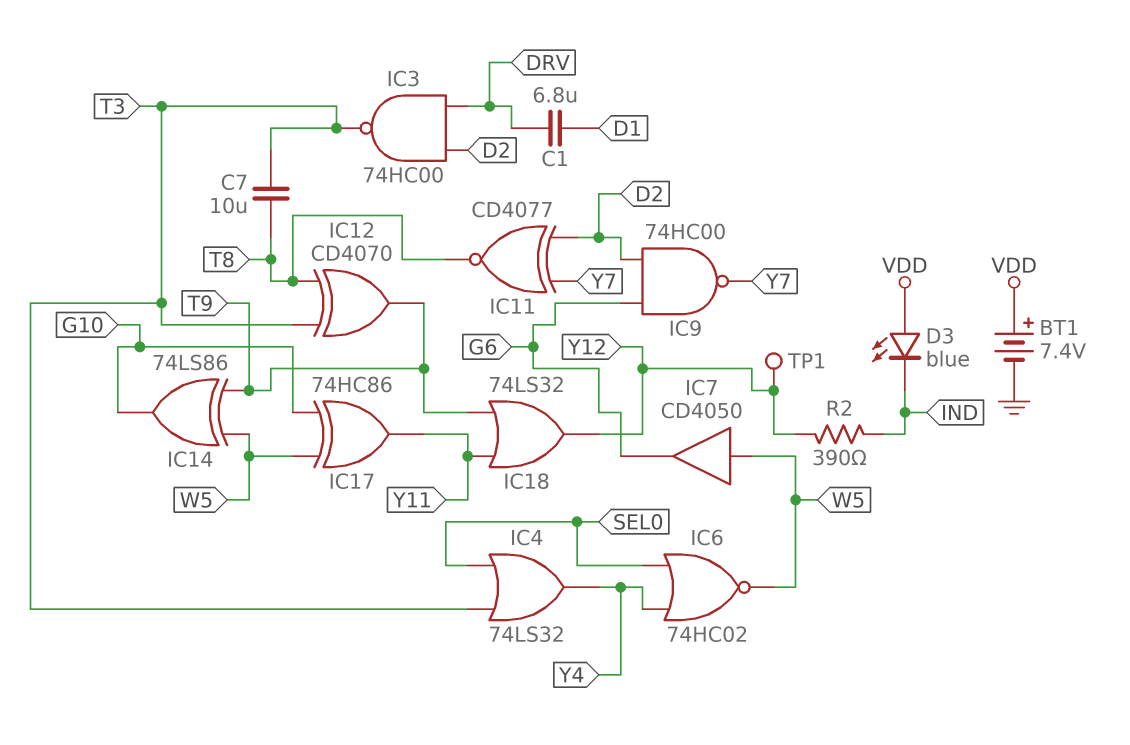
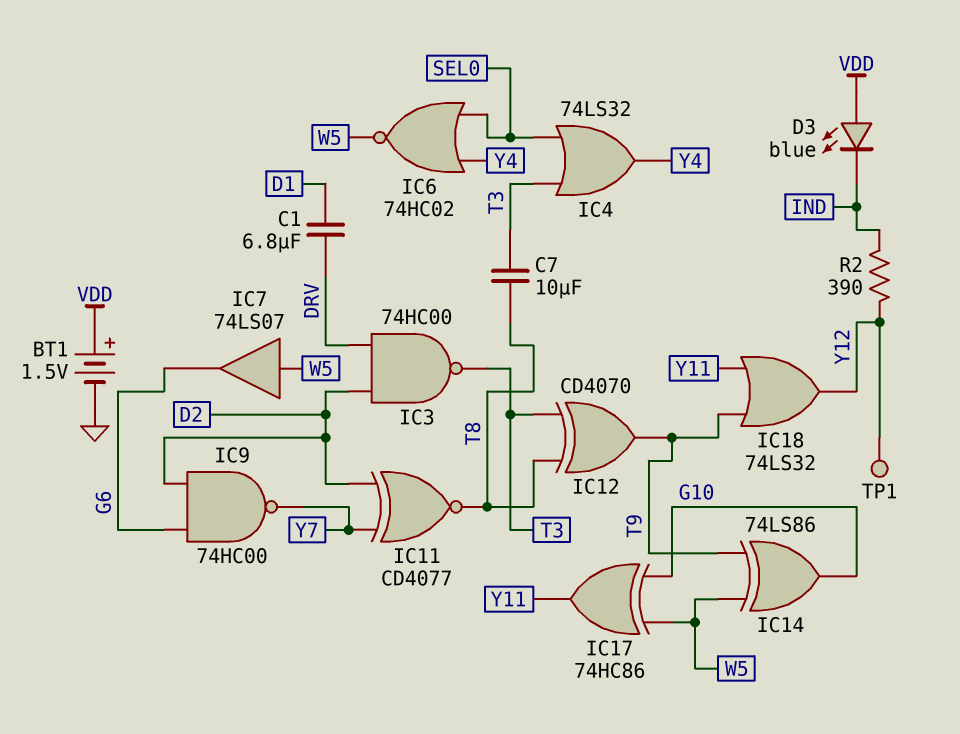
BT1: 7.4V (plus VDD, minus GND) -> 1.5V (plus VDD, minus GND)
IC7: buffer CD4050 (in W5, out G6) -> buffer 74LS07 (in W5, out G6)

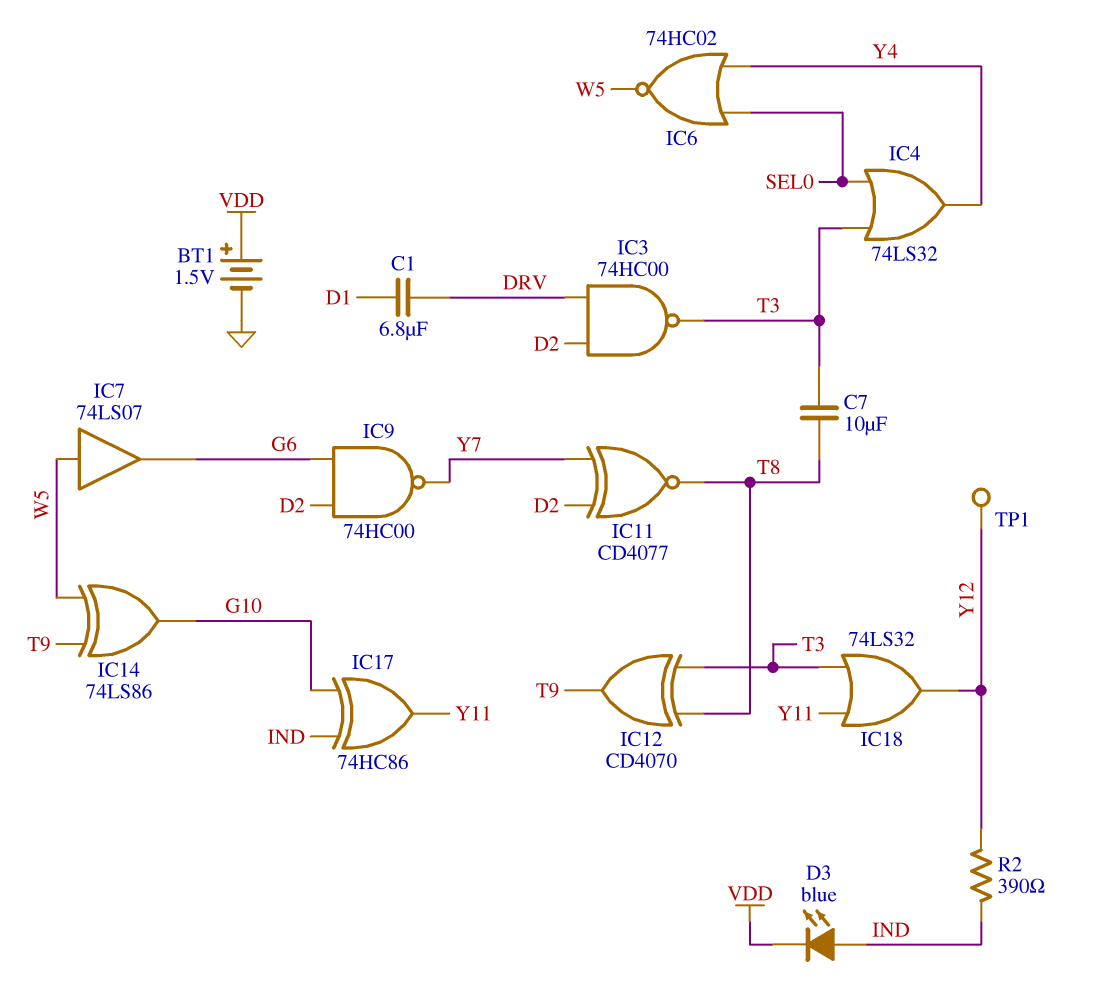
D3: LED blue (A VDD, K IND) -> LED blue (A IND, K VDD)
IC17: XOR 74HC86 (in G10, in W5, out Y11) -> XOR 74HC86 (in G10, in IND, out Y11)
IC18: OR 74LS32 (in T9, in Y11, out Y12) -> OR 74LS32 (in T3, in Y11, out Y12)

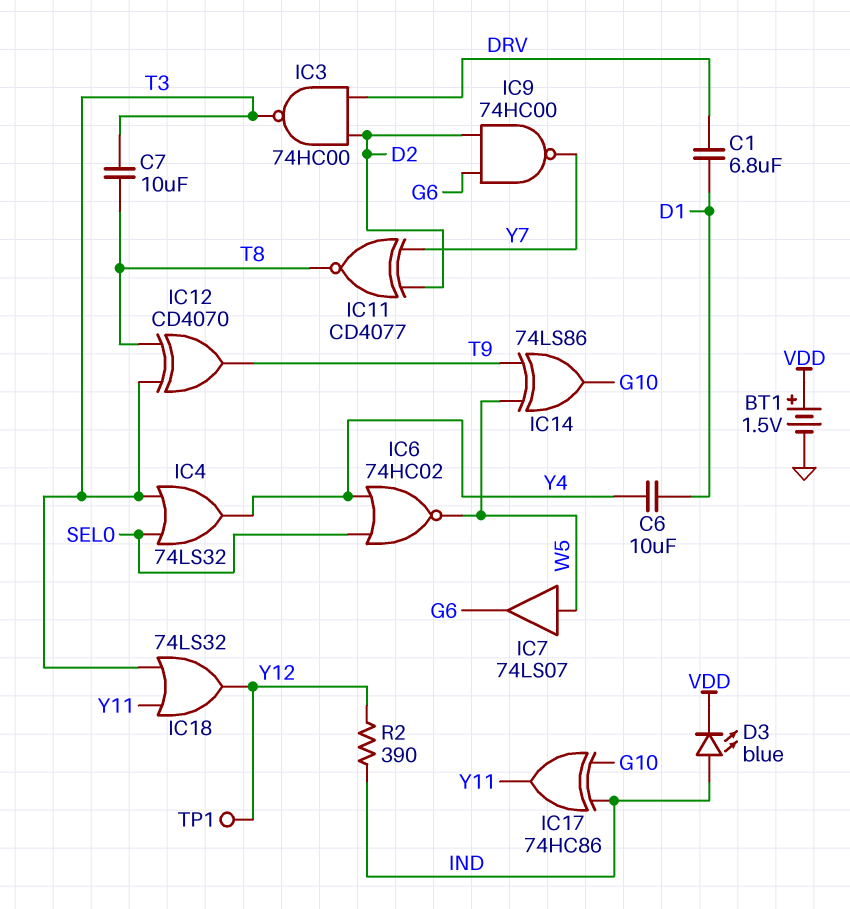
C6: none -> 10uF (D1, Y4)

